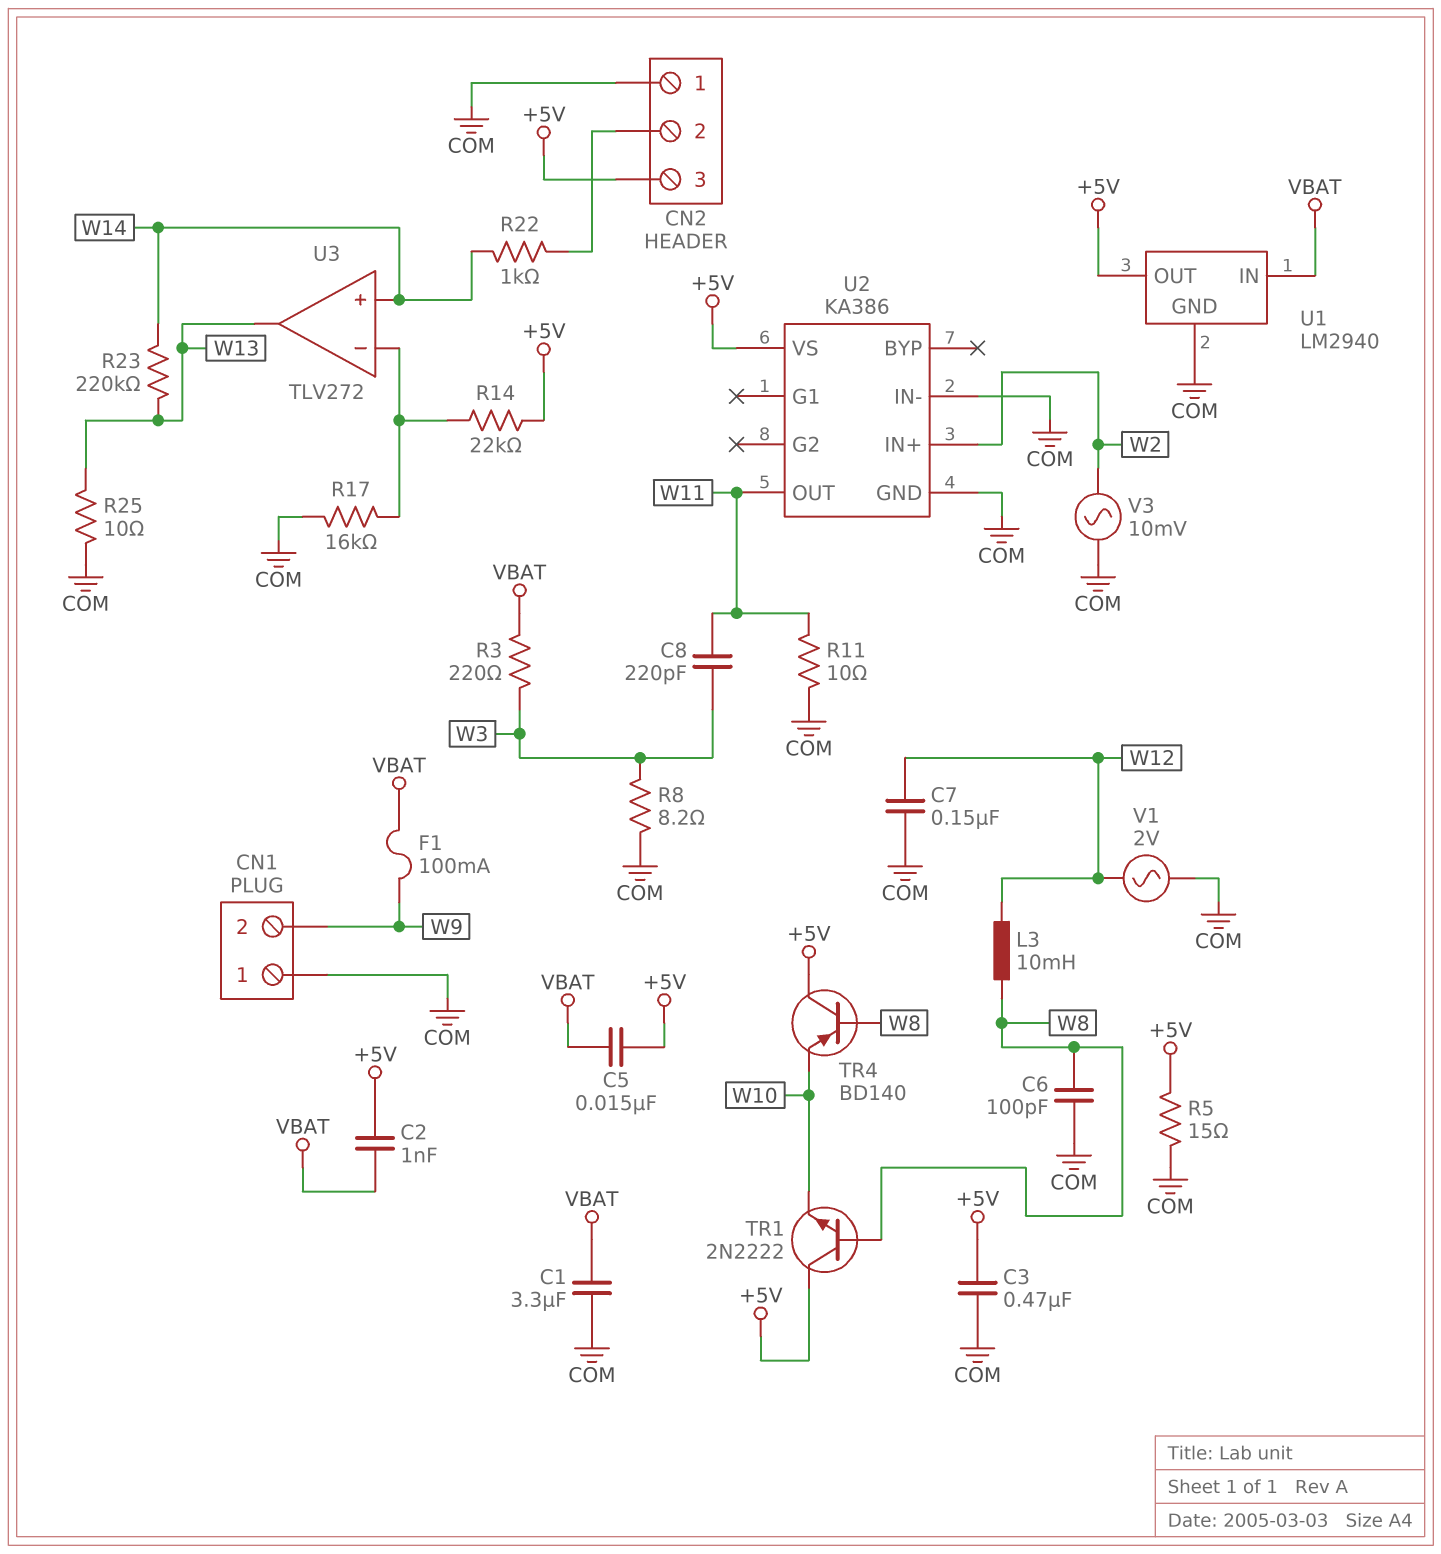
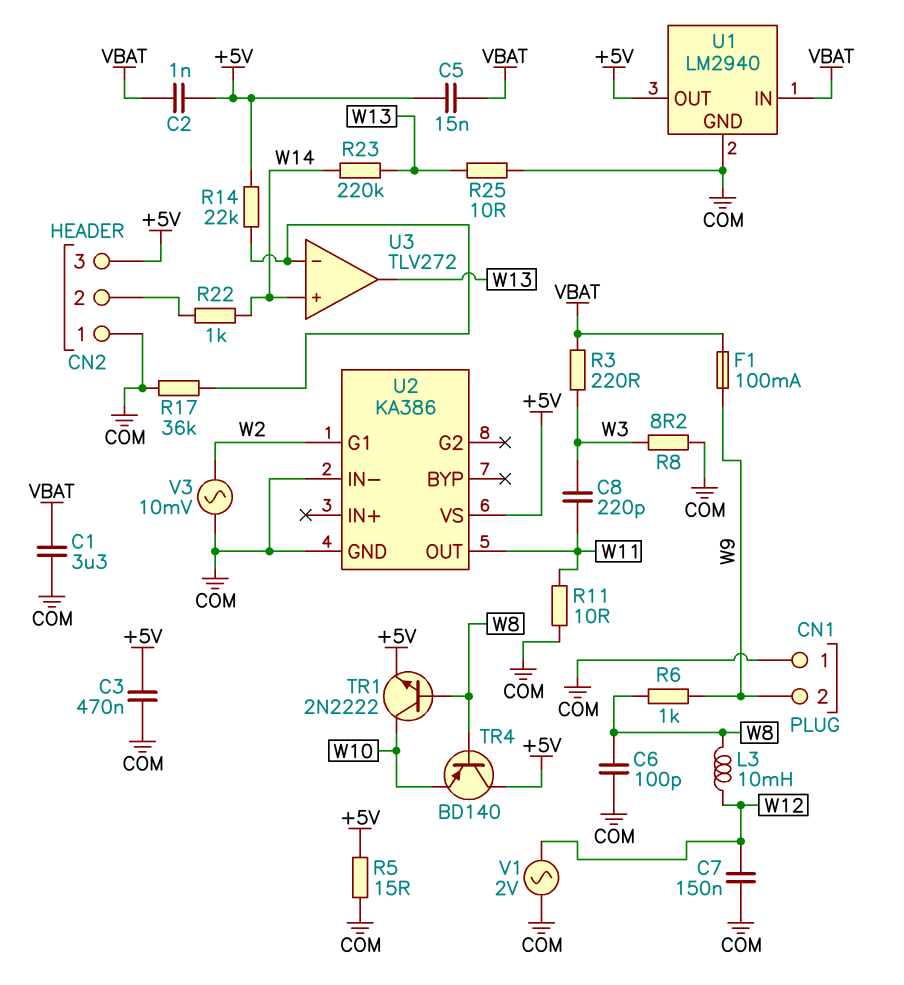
R6: none -> 1k (W8, W9)
R17: 16k (COM, U3/in-) -> 36k (COM, U3/in-)
TR1: NPN 2N2222 (B W8, C +5V, E W10) -> NPN 2N2222 (B W8, C W10, E +5V)
U2 pin G1: none -> W2
U2 pin IN+: W2 -> none

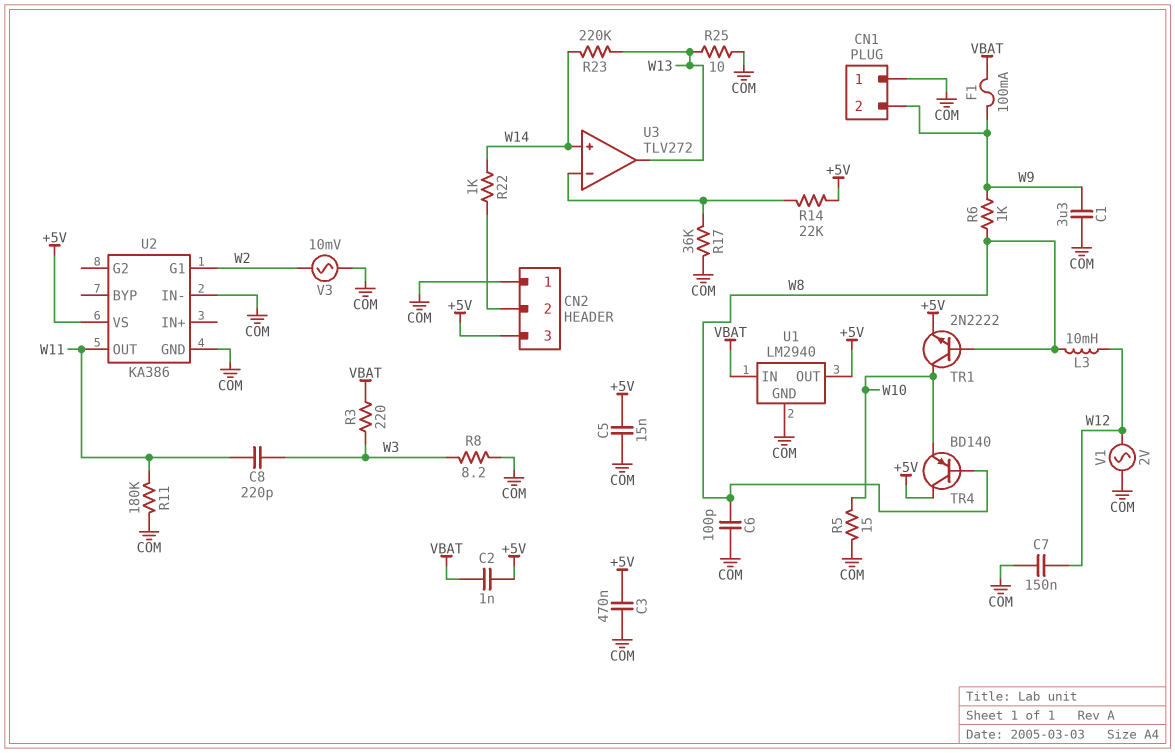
C1: 3.3uF (COM, VBAT) -> 3.3uF (COM, W9)
C5: 15nF (+5V, VBAT) -> 15nF (+5V, COM)
R5: 15 (+5V, COM) -> 15 (COM, W10)
R11: 10 (COM, W11) -> 180k (COM, W11)

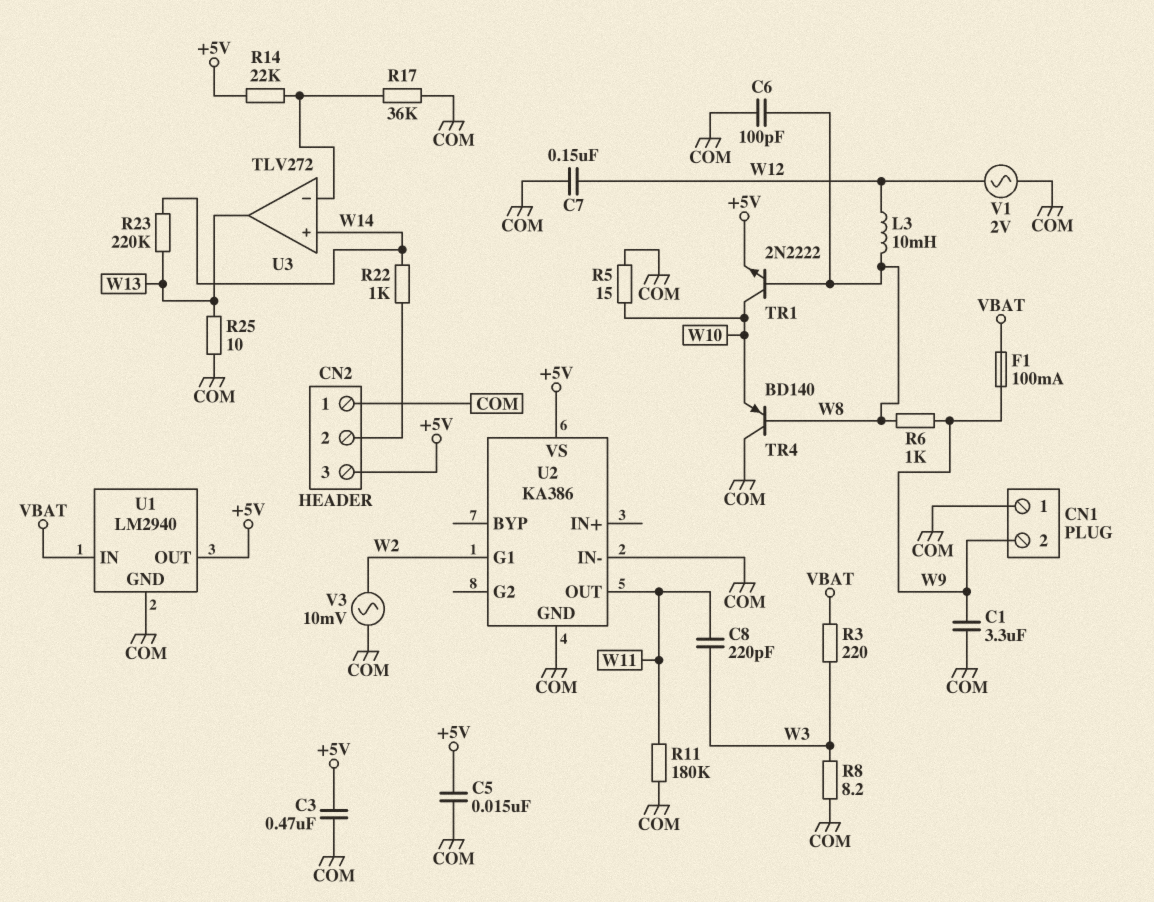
C2: 1nF (+5V, VBAT) -> none
TR4: PNP BD140 (B W8, C +5V, E W10) -> PNP BD140 (B W8, C COM, E W10)

